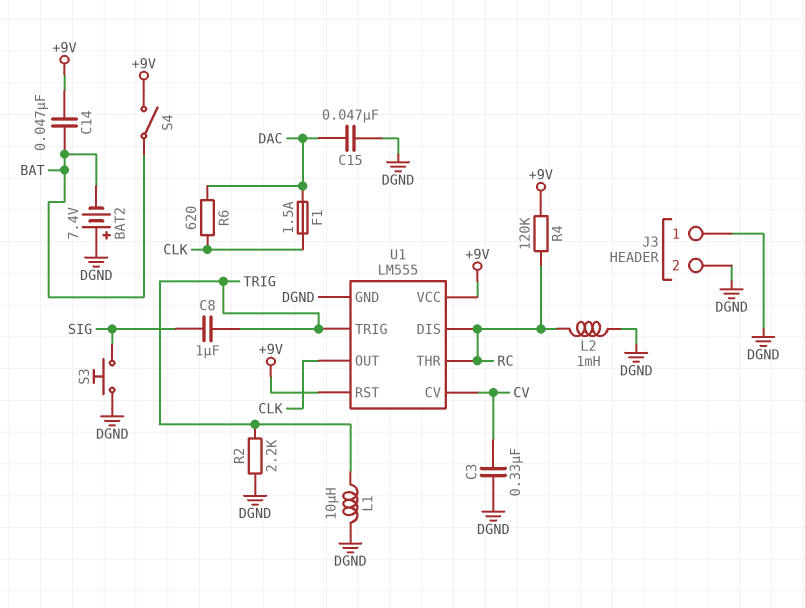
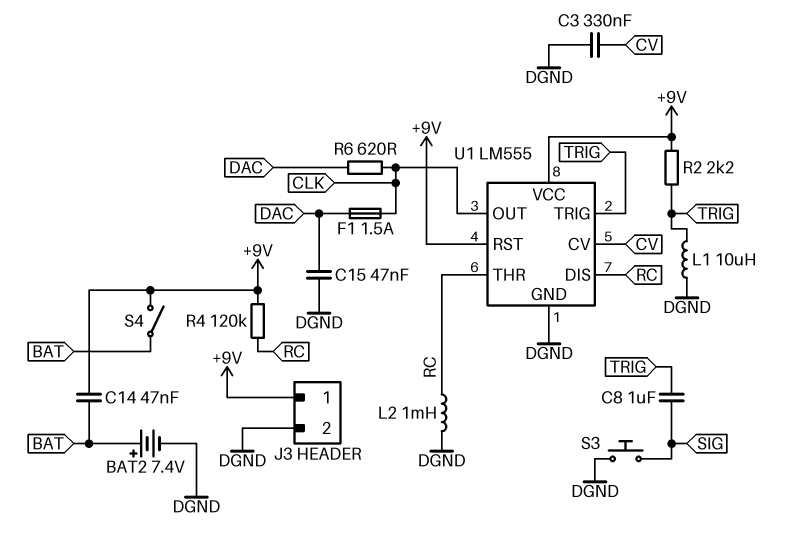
BAT2: 7.4V (plus DGND, minus BAT) -> 7.4V (plus BAT, minus DGND)
J3 pin 1: DGND -> +9V
R2: 2.2k (DGND, TRIG) -> 2.2k (+9V, TRIG)

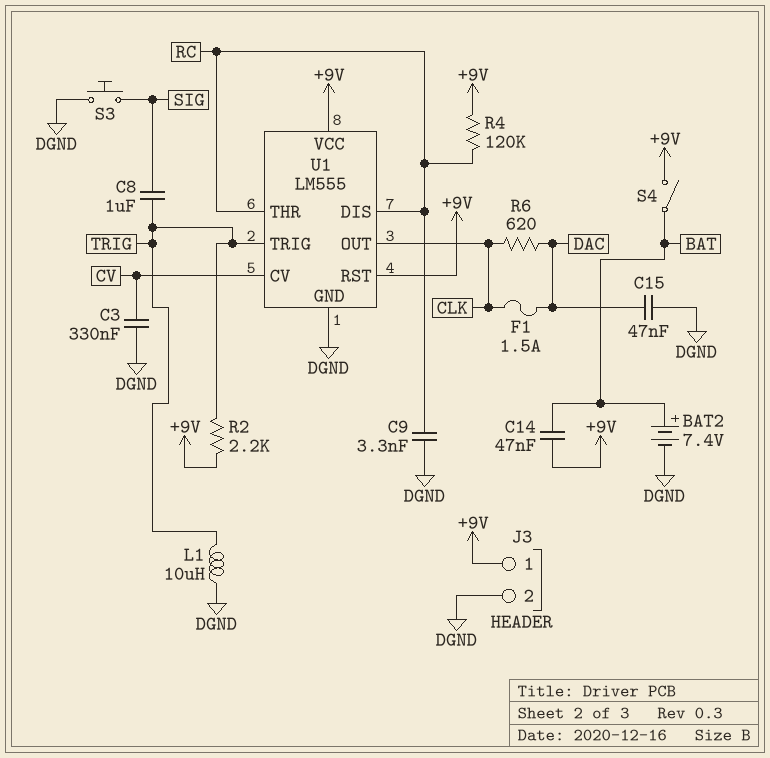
C9: none -> 3.3nF (DGND, RC)
L2: 1mH (DGND, RC) -> none

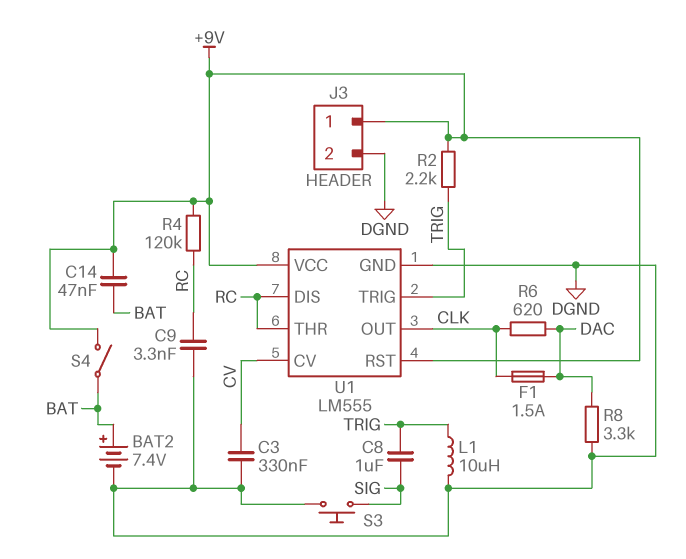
C15: 47nF (DAC, DGND) -> none
R8: none -> 3.3k (DAC, DGND)

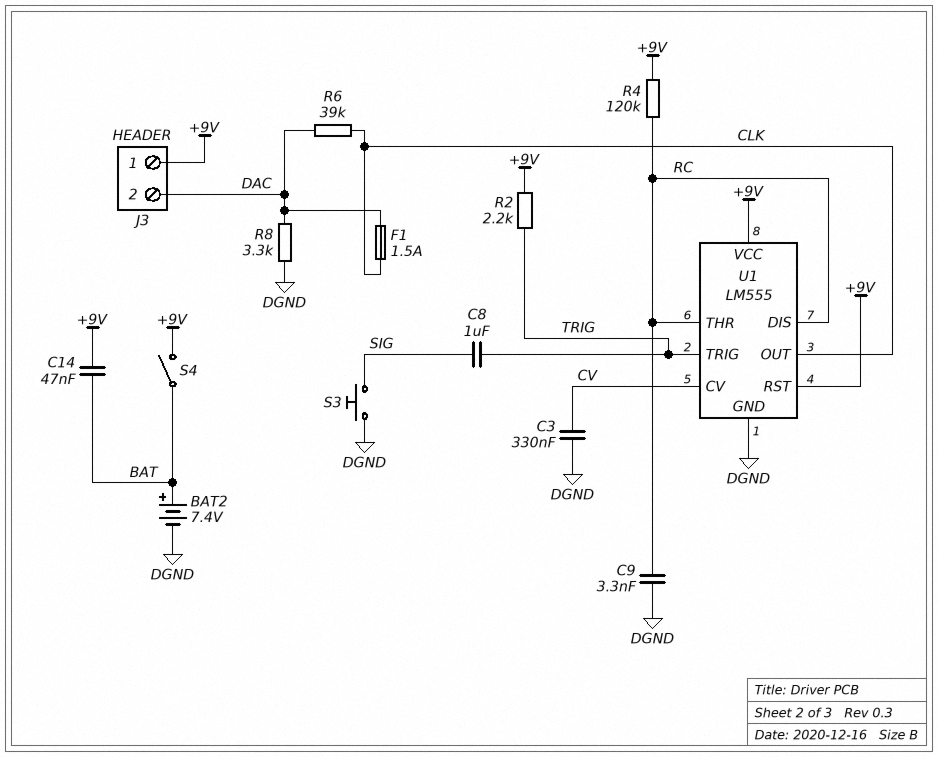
J3 pin 2: DGND -> DAC
L1: 10uH (DGND, TRIG) -> none
R6: 620 (CLK, DAC) -> 39k (CLK, DAC)

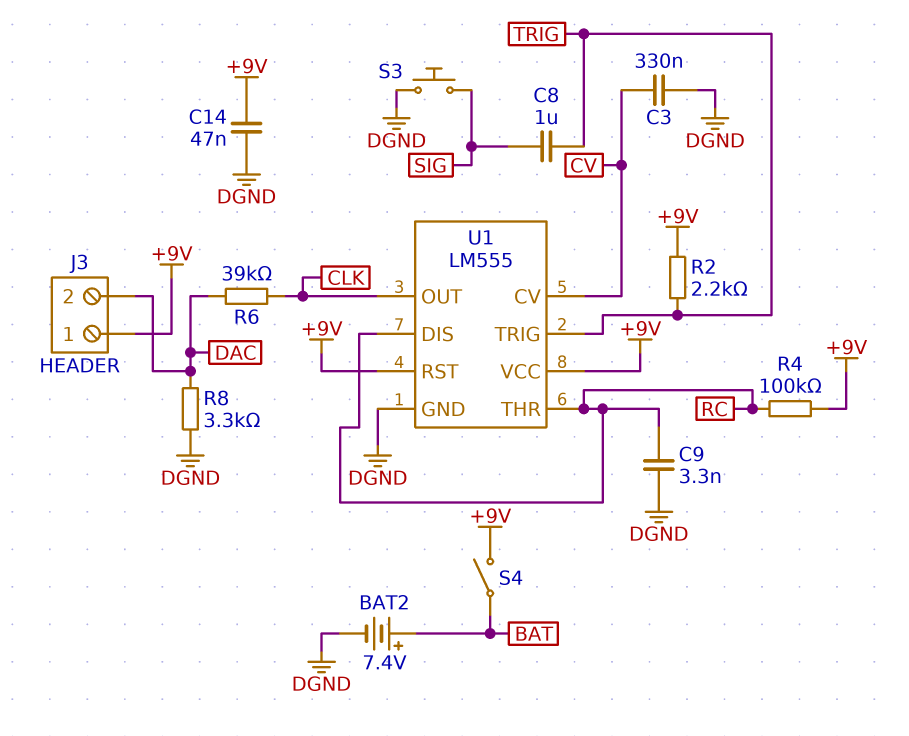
C14: 47nF (+9V, BAT) -> 47nF (+9V, DGND)
F1: 1.5A (CLK, DAC) -> none
R4: 120k (+9V, RC) -> 100k (+9V, RC)

